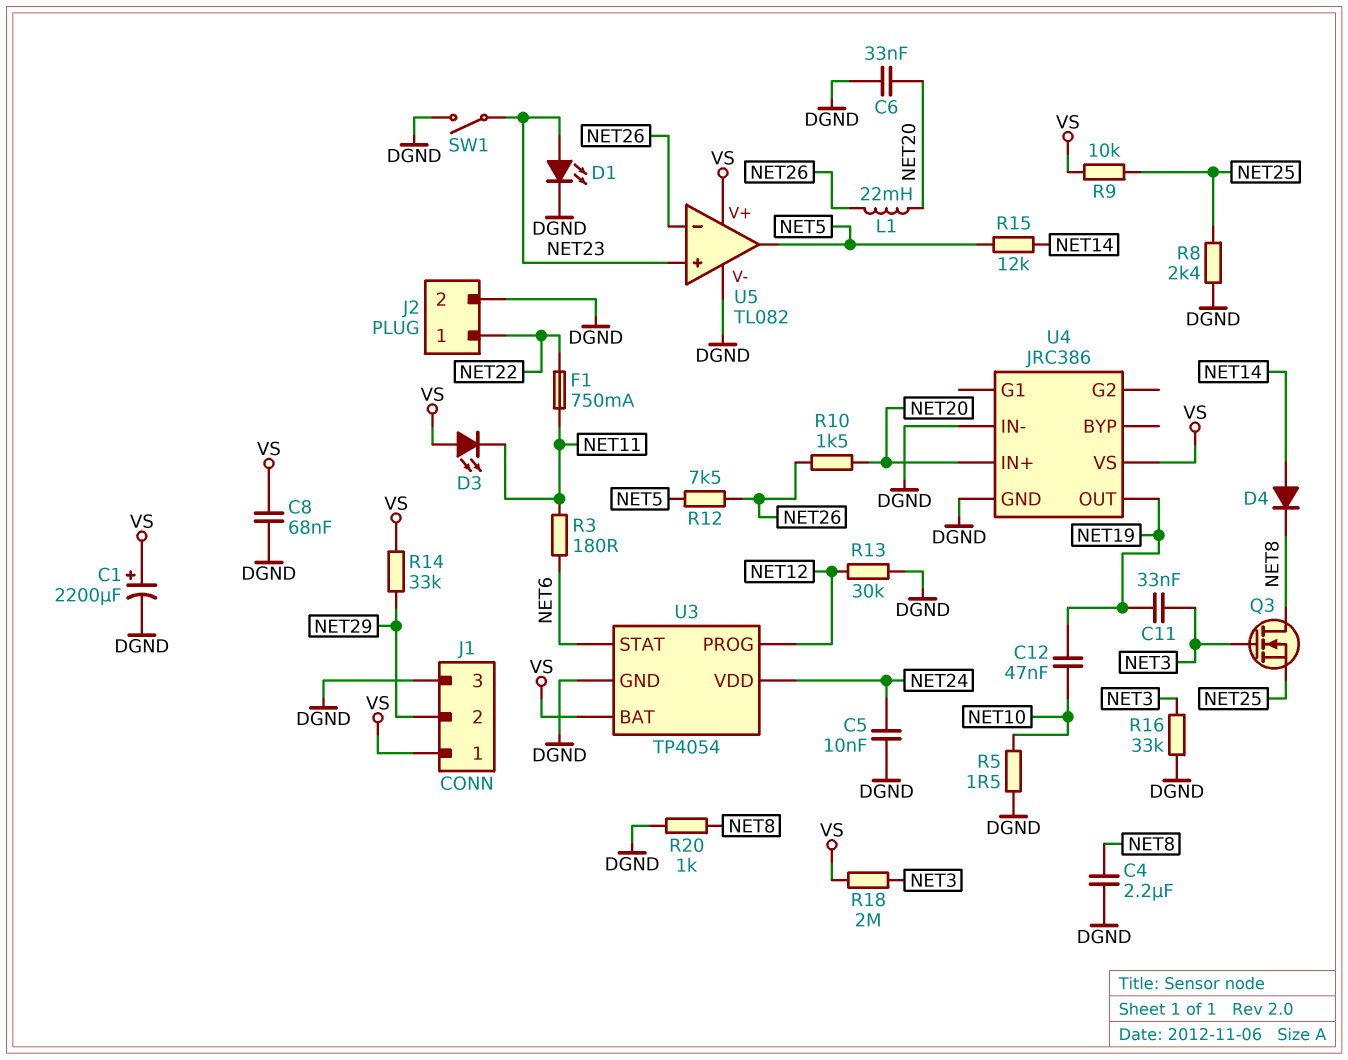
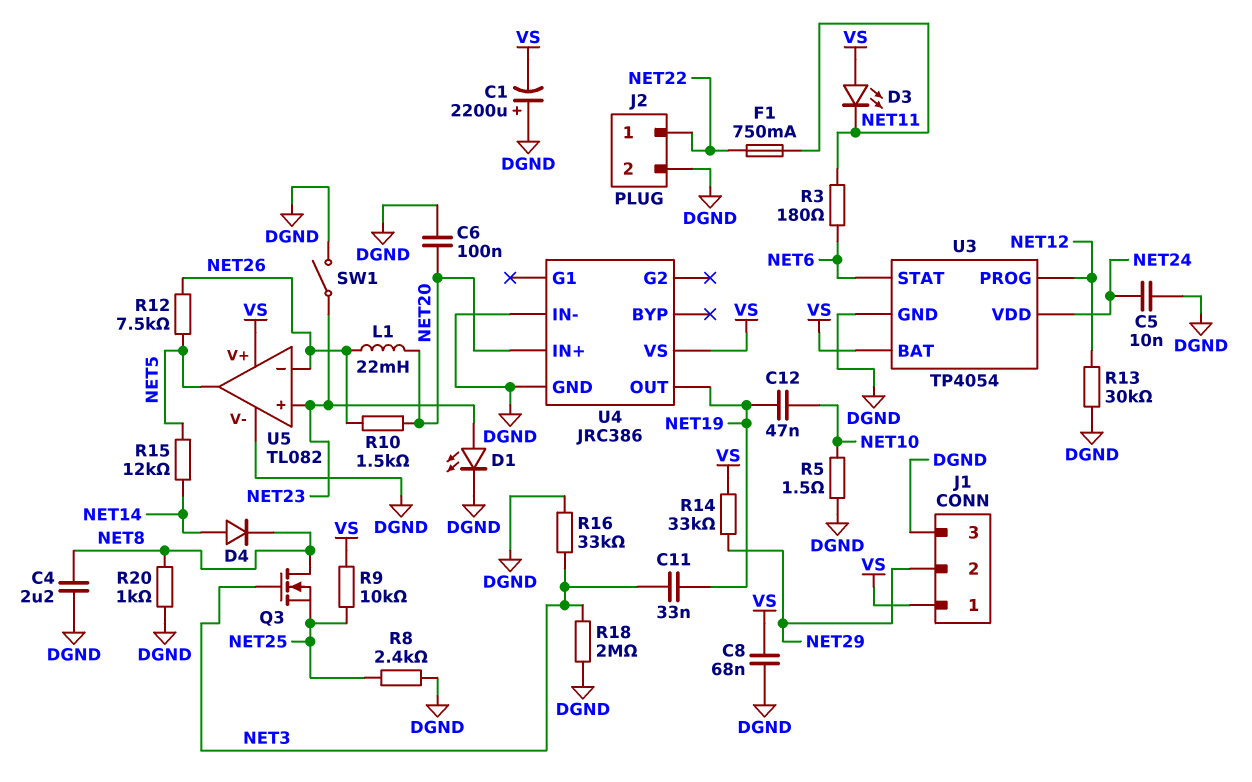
C1: 2200uF (plus VS, minus DGND) -> 2200uF (plus DGND, minus VS)
C6: 33nF (DGND, NET20) -> 100nF (DGND, NET20)
R18: 2M (NET3, VS) -> 2M (DGND, NET3)

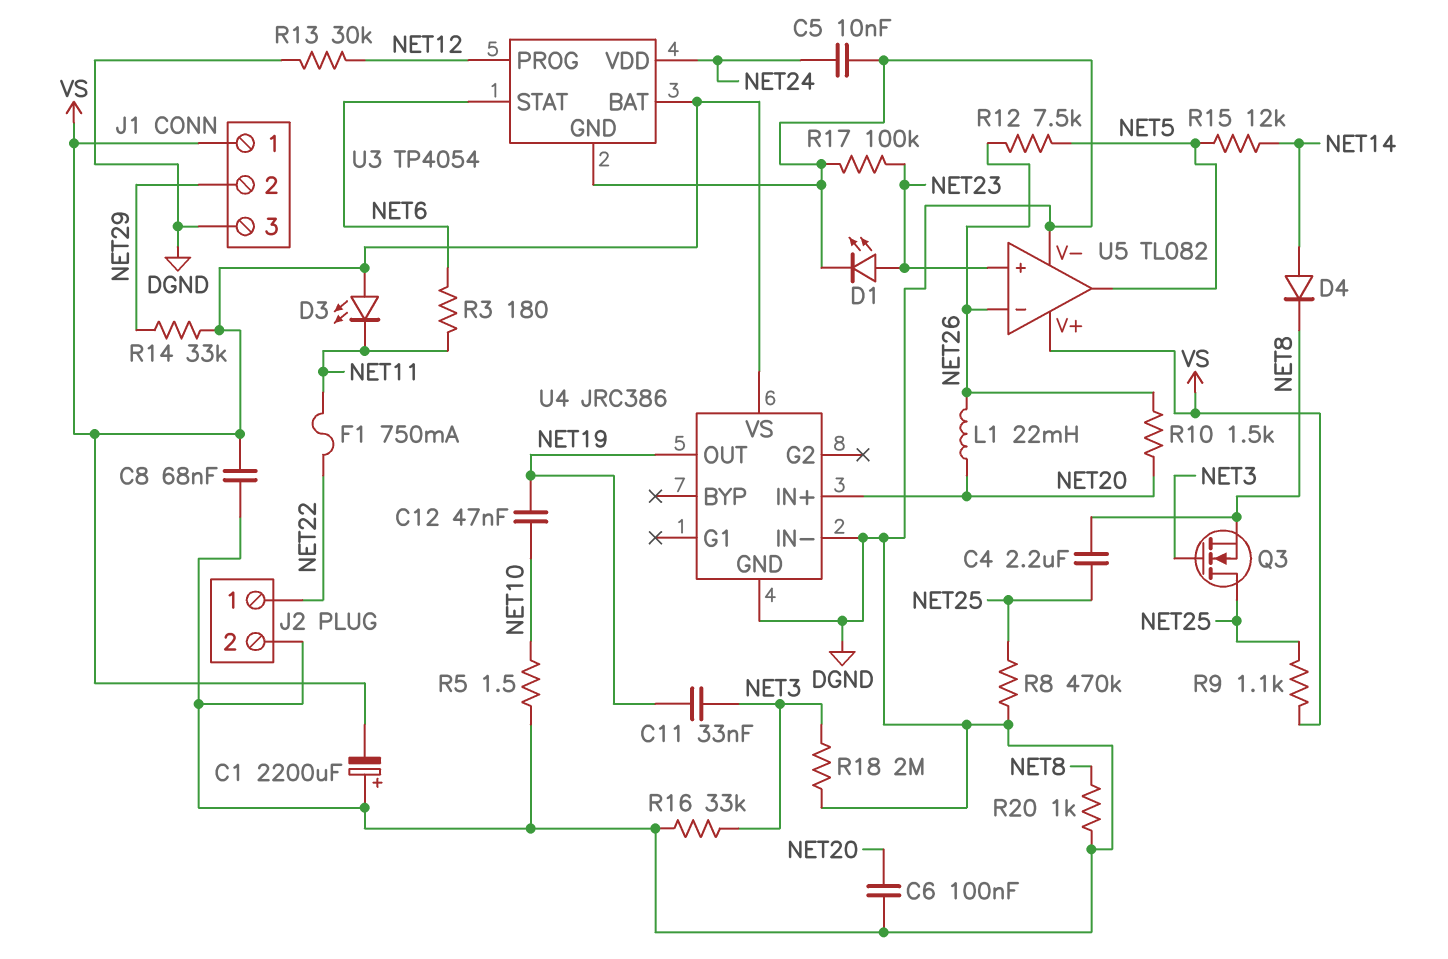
C4: 2.2uF (DGND, NET8) -> 2.2uF (NET8, NET25)
Q3: NMOS (G NET3, D NET8, S NET25) -> NMOS (G NET3, D NET25, S NET8)
R8: 2.4k (DGND, NET25) -> 470k (DGND, NET25)
R9: 10k (NET25, VS) -> 1.1k (NET25, VS)
R17: none -> 100k (DGND, NET23)
SW1: switch (DGND, NET23) -> none

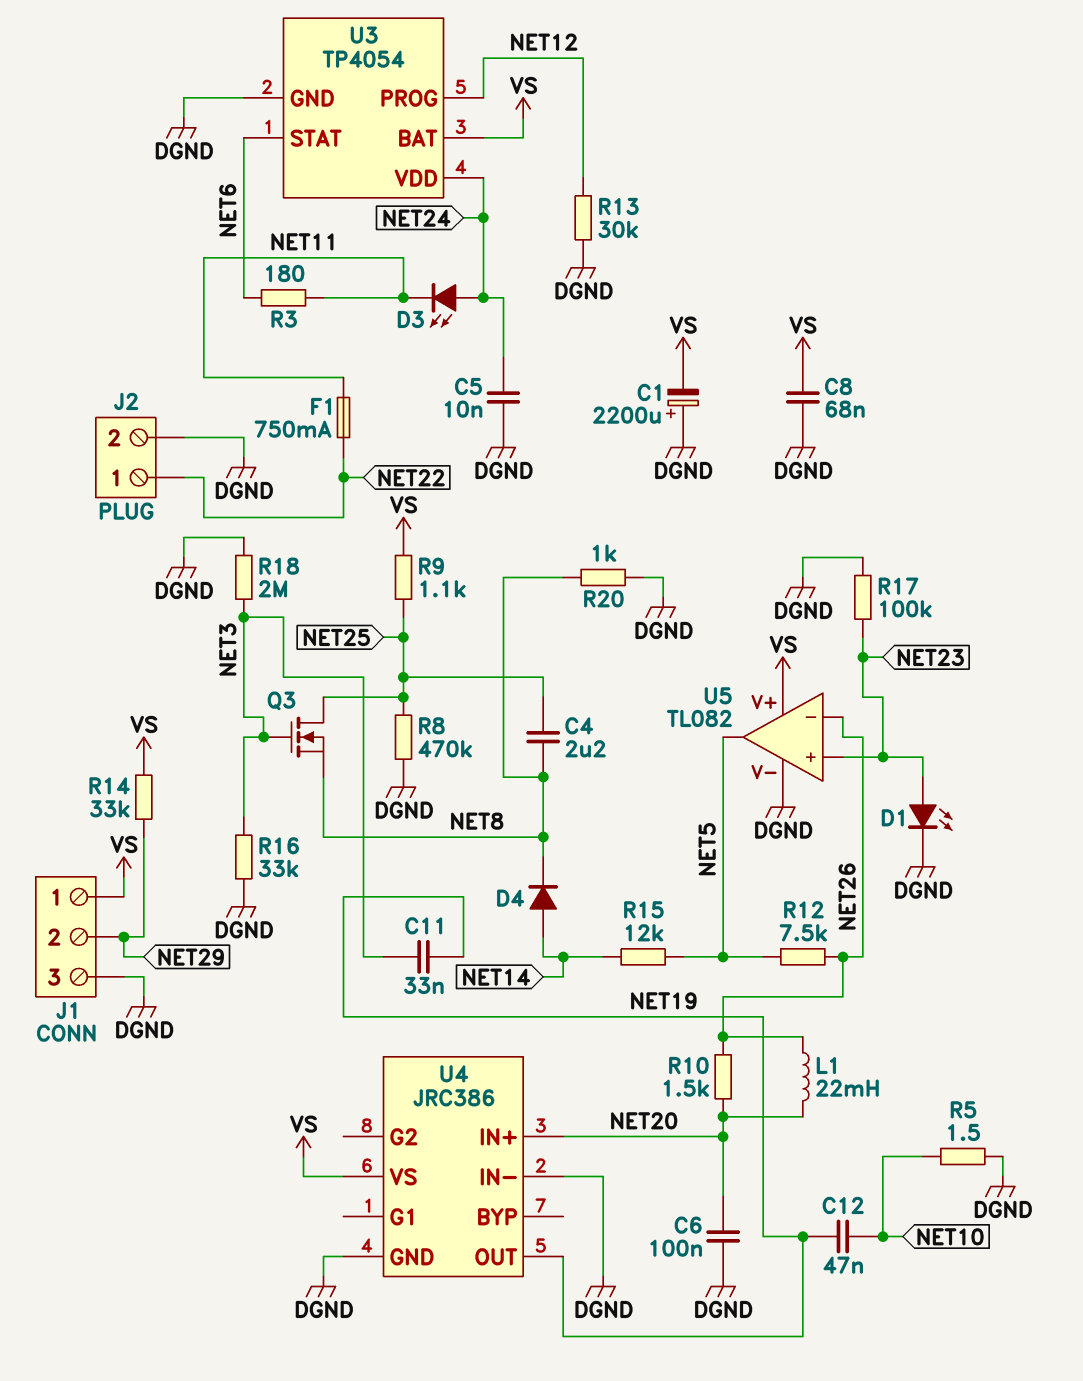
D3: LED (A VS, K NET11) -> LED (A NET24, K NET11)

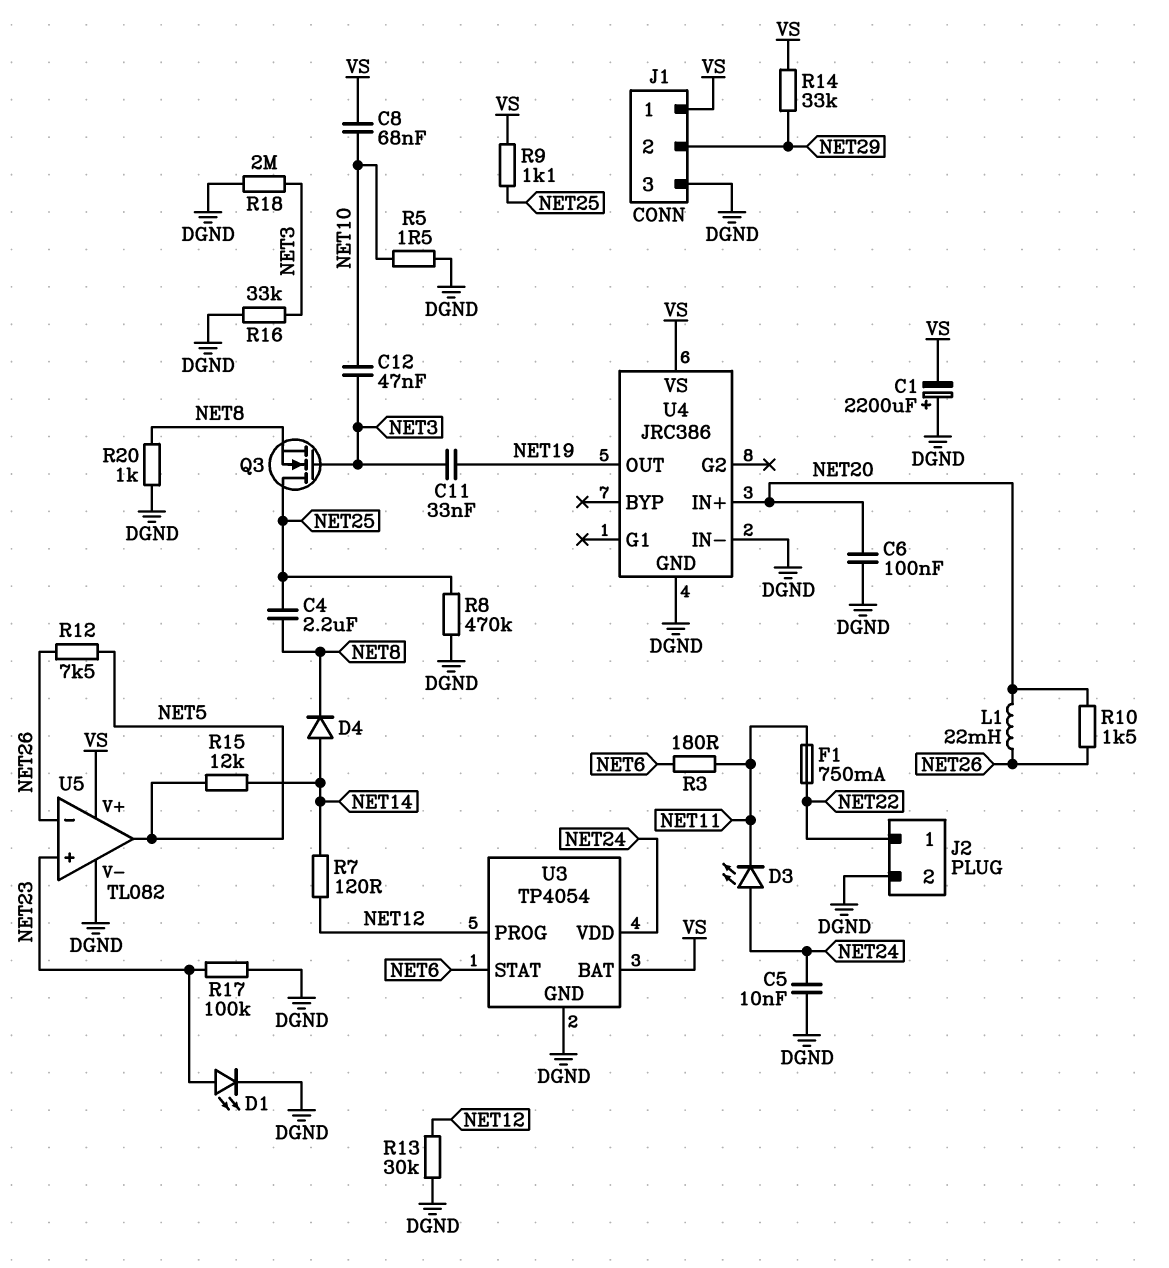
C8: 68nF (DGND, VS) -> 68nF (NET10, VS)
C12: 47nF (NET10, NET19) -> 47nF (NET3, NET10)
R7: none -> 120 (NET12, NET14)

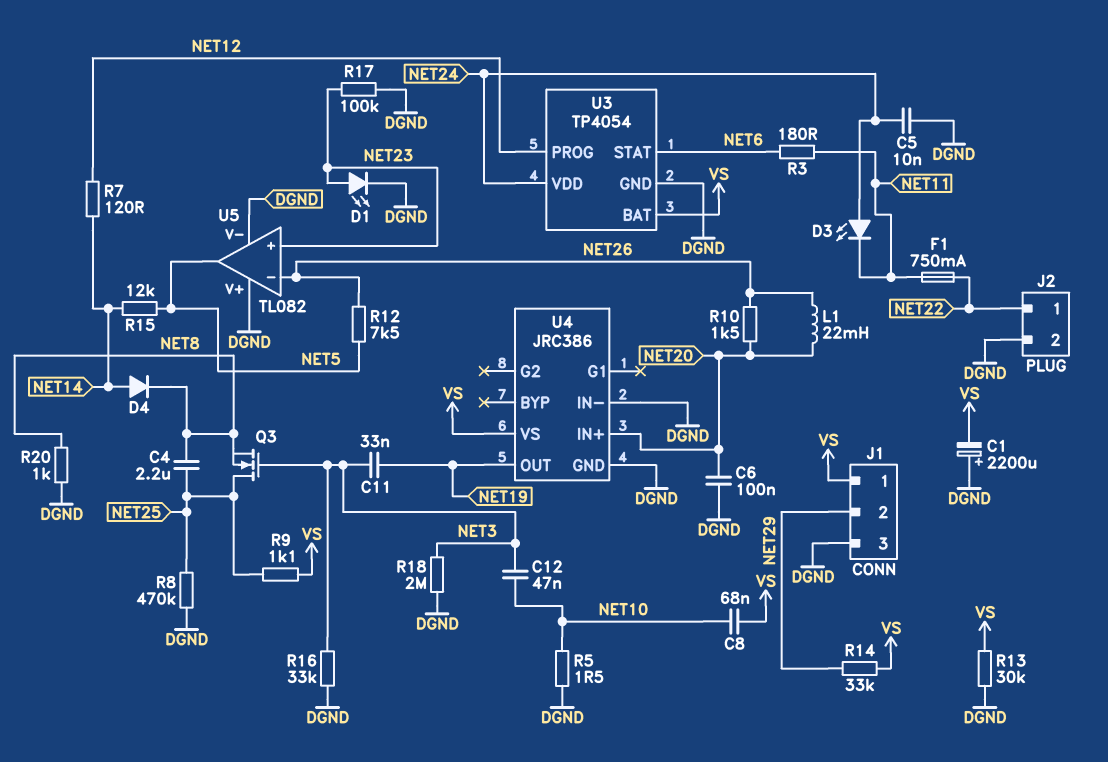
R13: 30k (DGND, NET12) -> 30k (DGND, VS)
U5 pin V+: VS -> DGND

